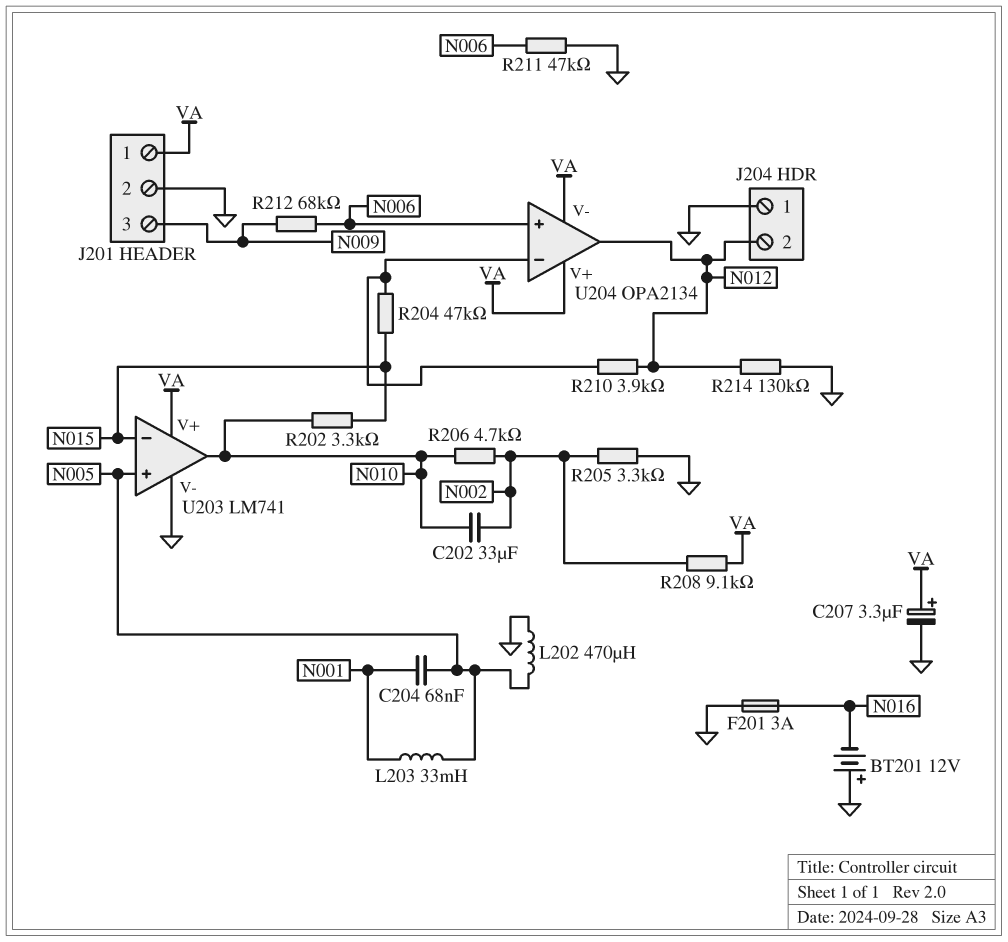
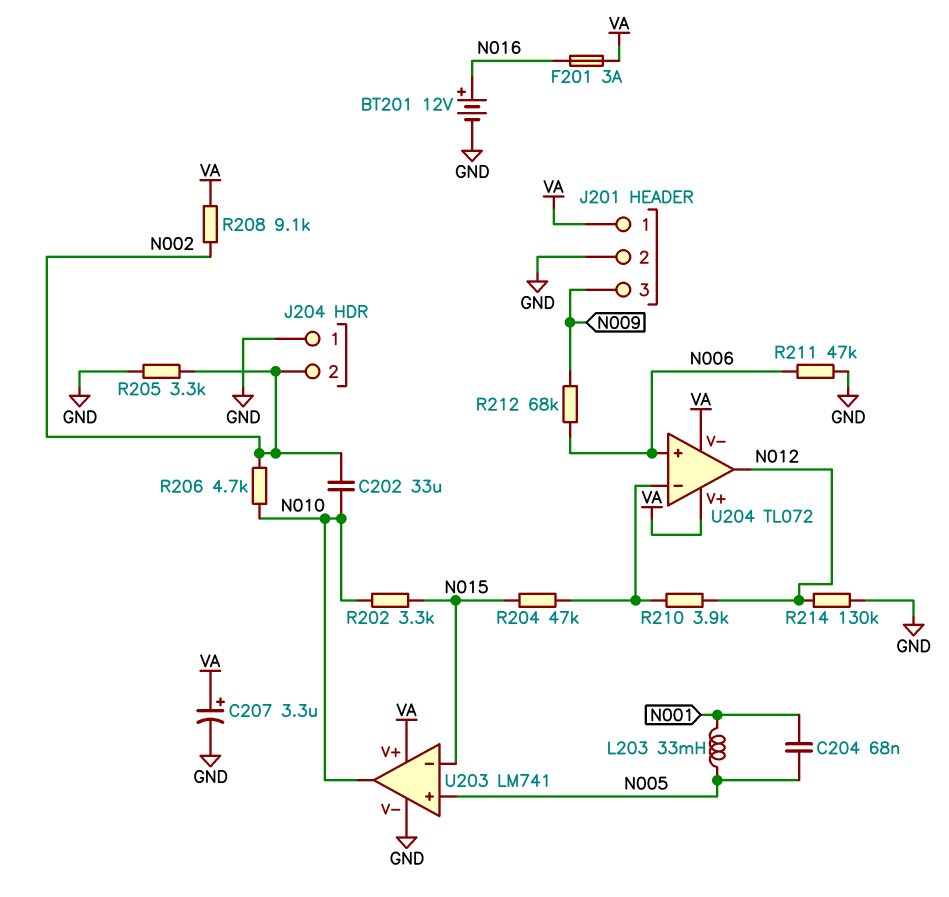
BT201: 12V (plus GND, minus N016) -> 12V (plus N016, minus GND)
F201: 3A (GND, N016) -> 3A (N016, VA)
J204 pin 2: N012 -> N002
L202: 470uH (GND, N005) -> none
U204: OPA2134 -> TL072

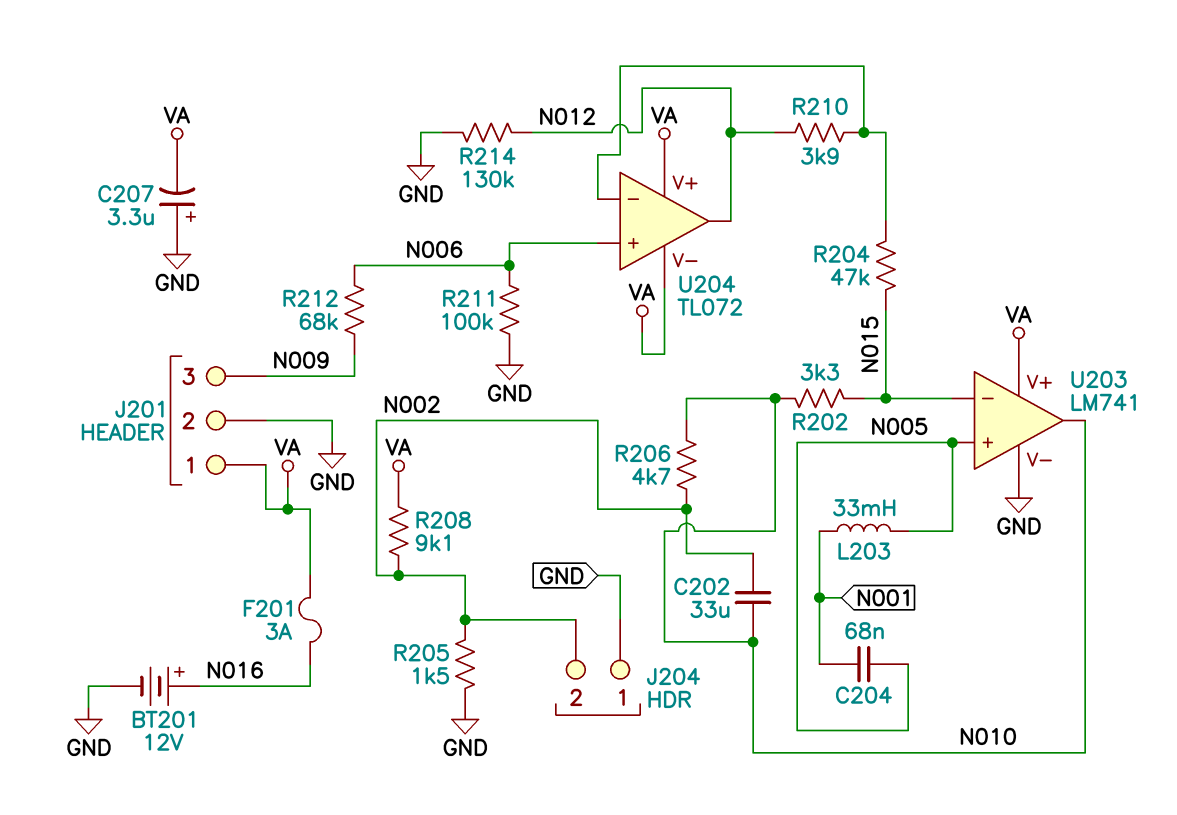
C207: 3.3uF (plus VA, minus GND) -> 3.3uF (plus GND, minus VA)
R205: 3.3k (GND, N002) -> 1.5k (GND, N002)
R211: 47k (GND, N006) -> 100k (GND, N006)

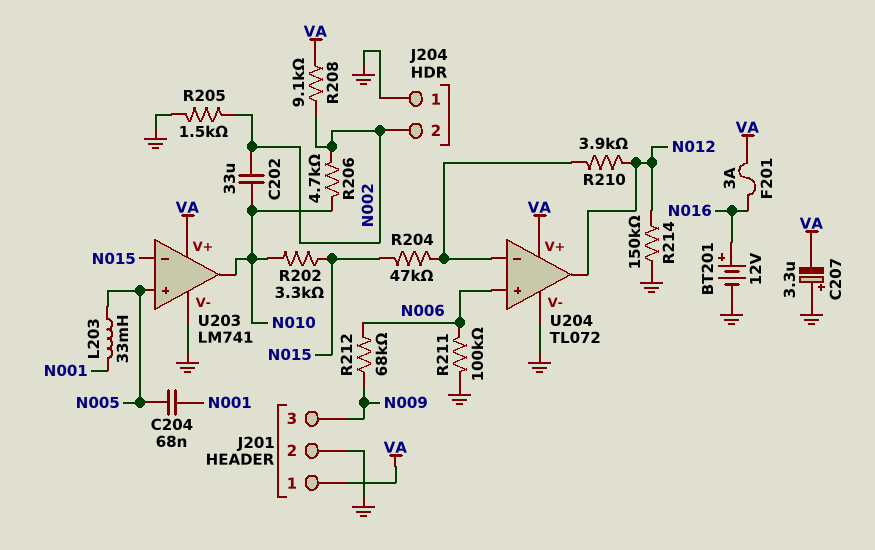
R214: 130k (GND, N012) -> 150k (GND, N012)
U204 pin V-: VA -> GND

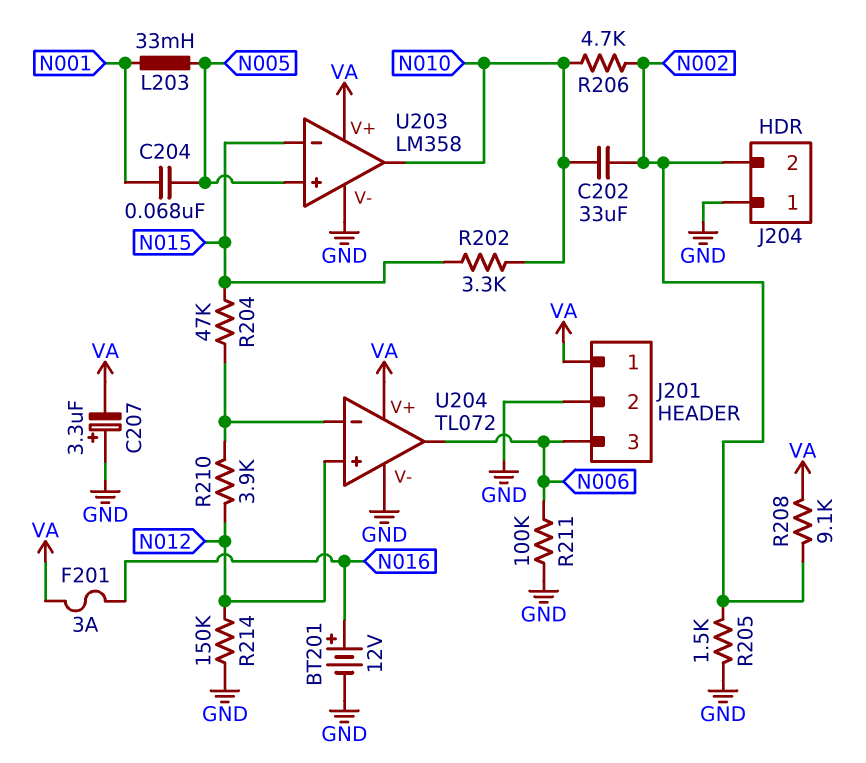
J201 pin 3: N009 -> N006
R212: 68k (N006, N009) -> none
U203: LM741 -> LM358
U204 pin in+: N006 -> N012
U204 pin out: N012 -> N006

